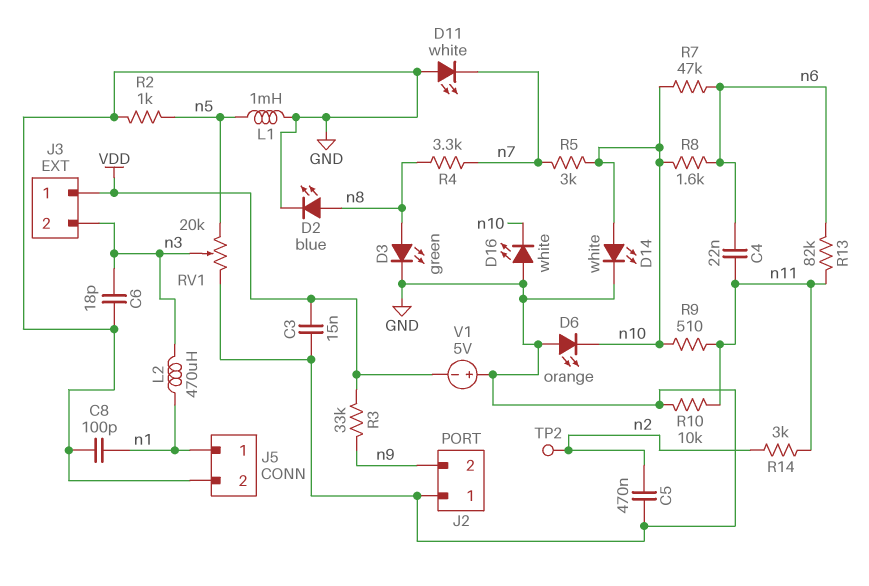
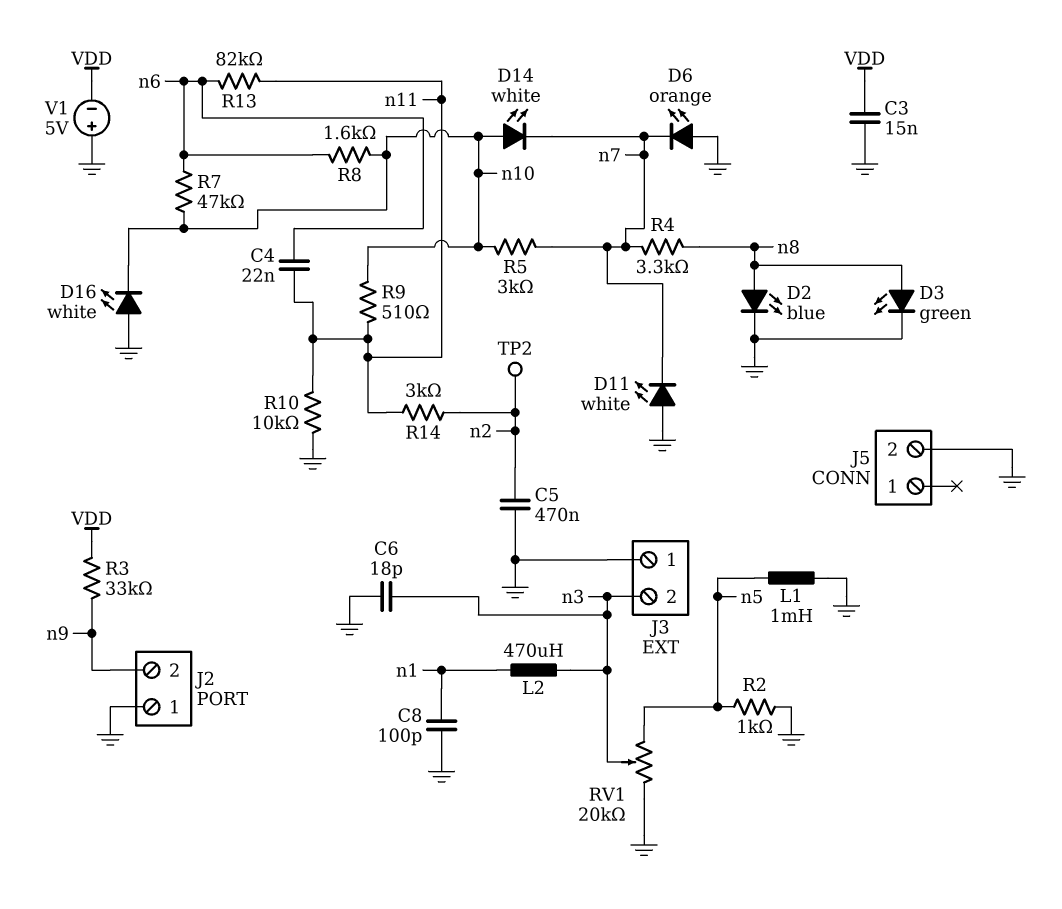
D6: LED orange (A GND, K n10) -> LED orange (A GND, K n7)
D14: LED white (A n10, K GND) -> LED white (A n10, K n7)
J3 pin 1: VDD -> GND
J5 pin 1: n1 -> none

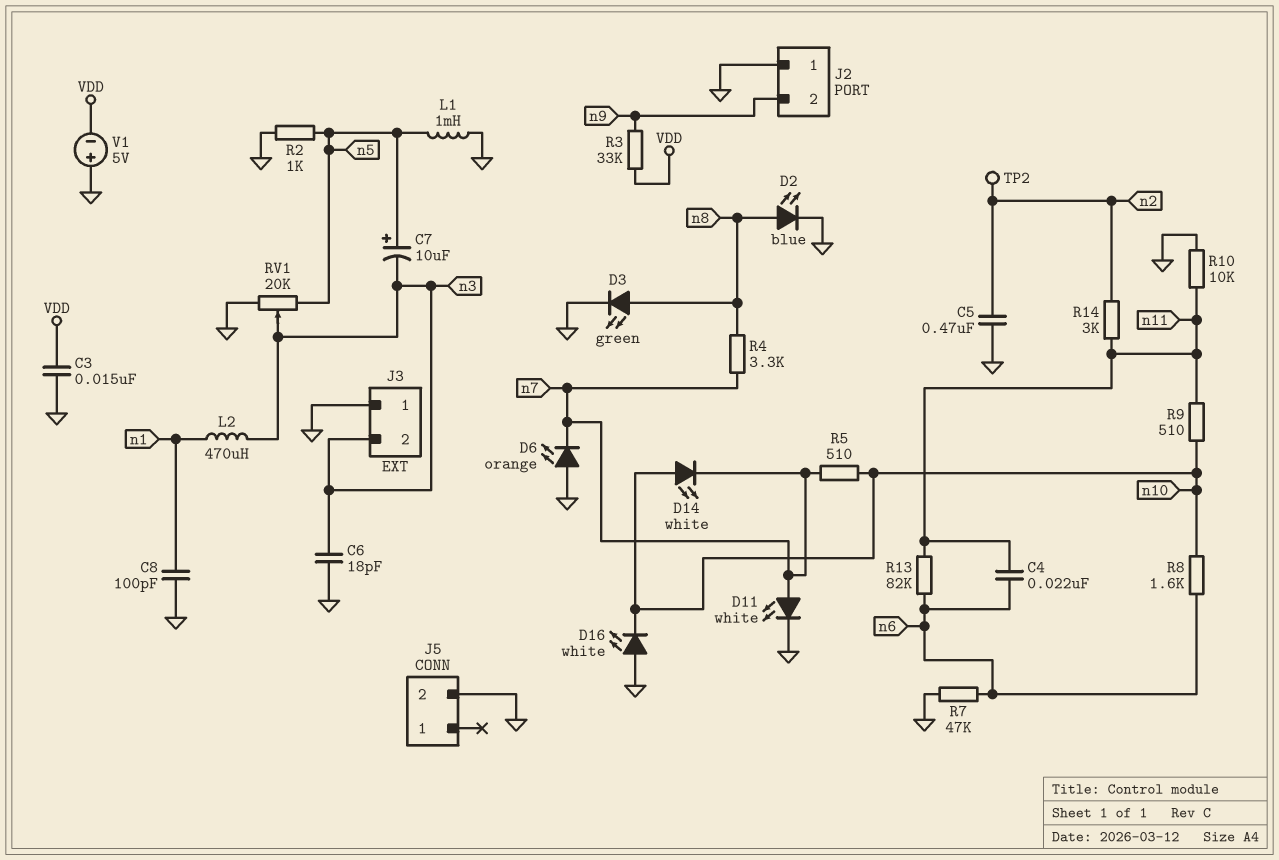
C7: none -> 10uF (plus n5, minus n3)
D11: LED white (A GND, K n7) -> LED white (A n7, K GND)
R5: 3k (n7, n10) -> 510 (n7, n10)
R7: 47k (n6, n10) -> 47k (GND, n6)

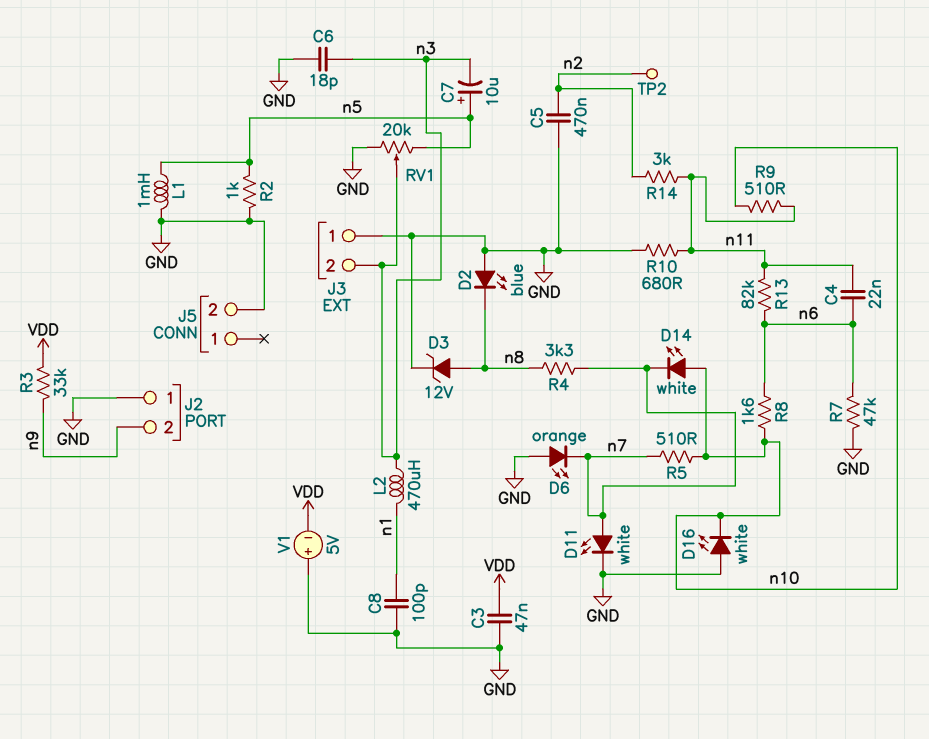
C3: 15nF (GND, VDD) -> 47nF (GND, VDD)
D2: LED blue (A n8, K GND) -> LED blue (A GND, K n8)
D3: LED green (A n8, K GND) -> zener 12V (A n8, K GND)
R10: 10k (GND, n11) -> 680 (GND, n11)

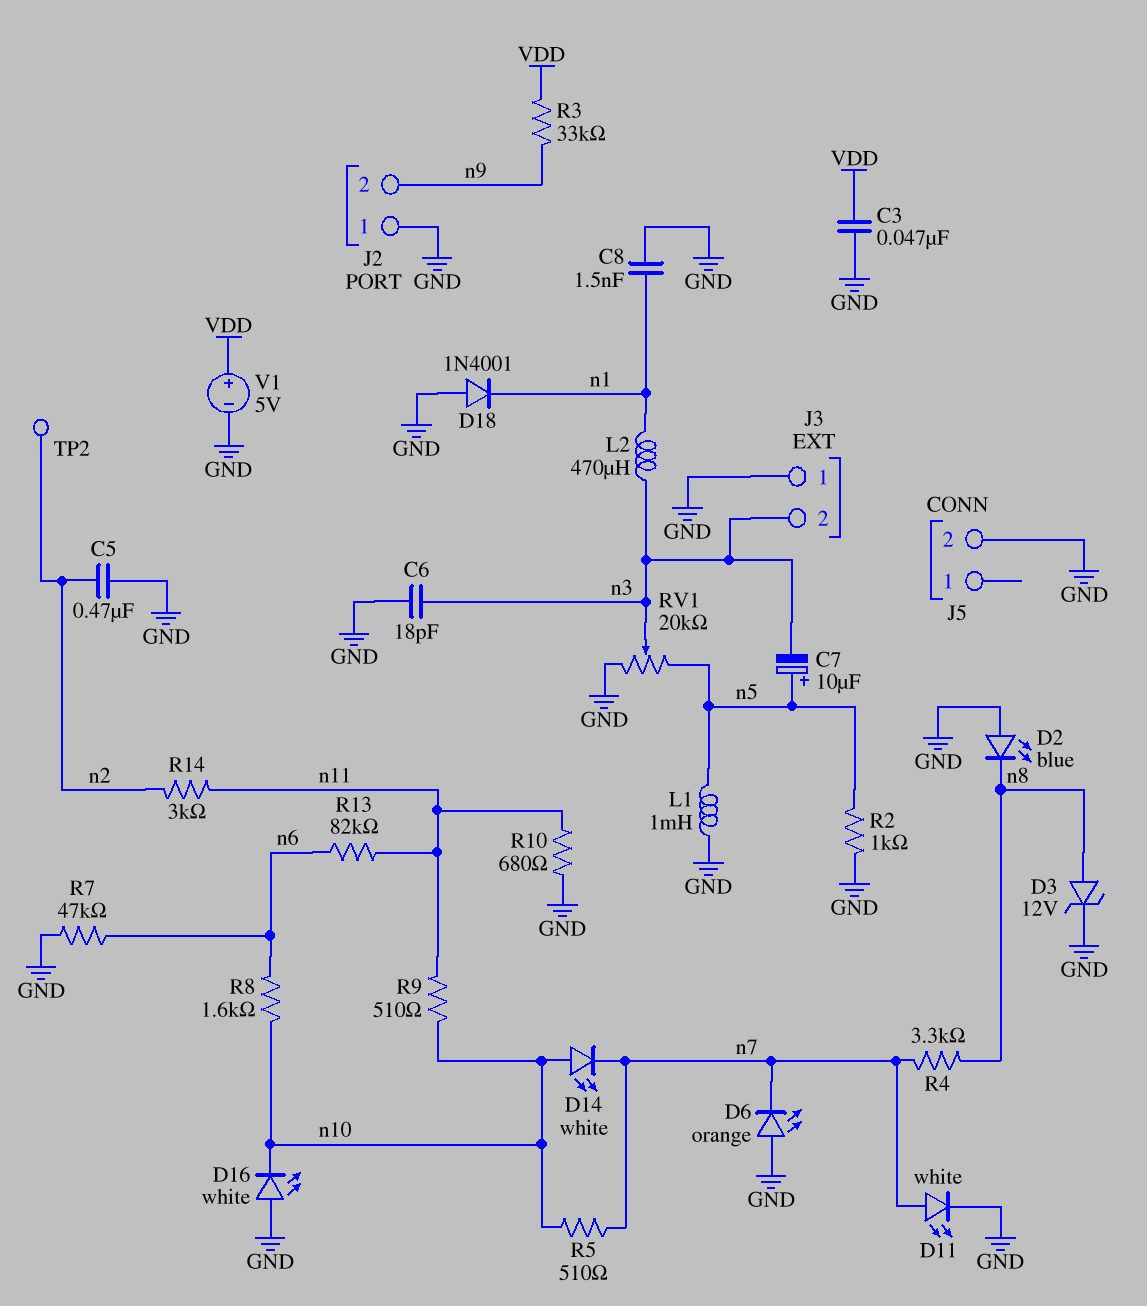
C4: 22nF (n6, n11) -> none
C8: 100pF (GND, n1) -> 1.5nF (GND, n1)
D18: none -> diode 1N4001 (A GND, K n1)
V1: 5V (plus GND, minus VDD) -> 5V (plus VDD, minus GND)

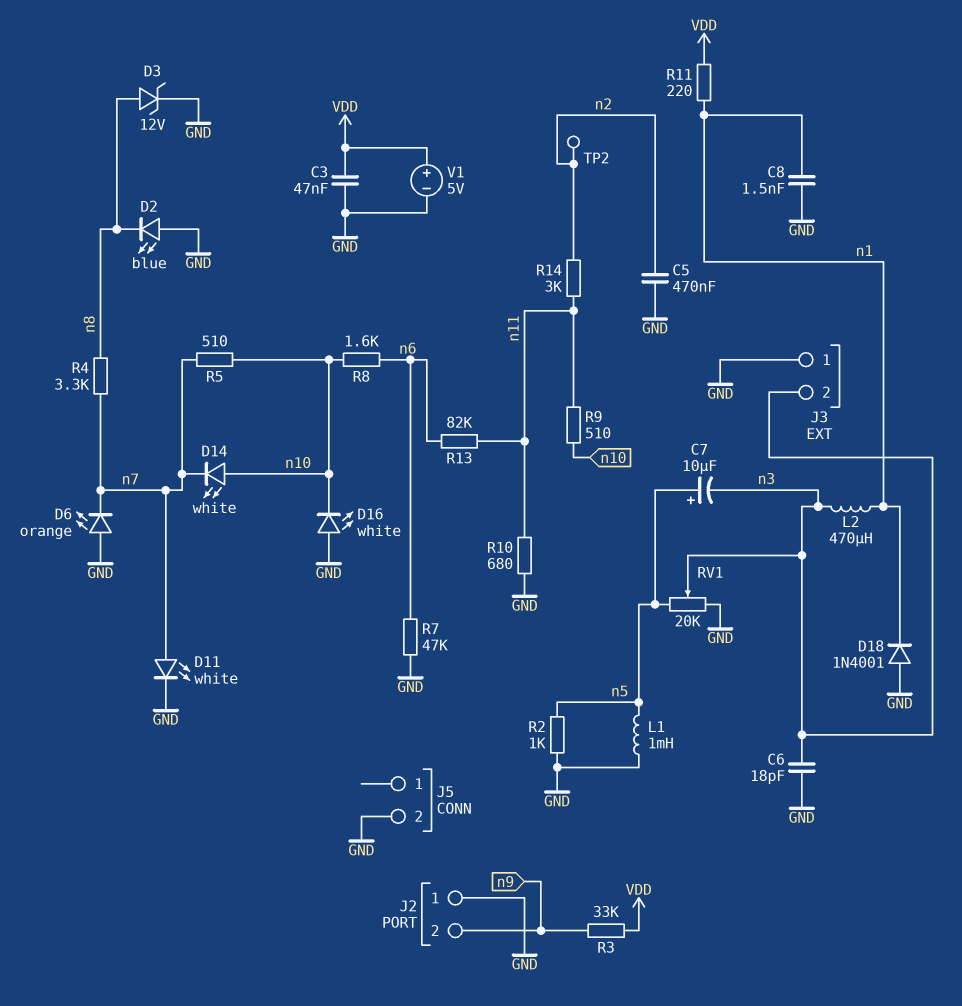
R11: none -> 220 (VDD, n1)

